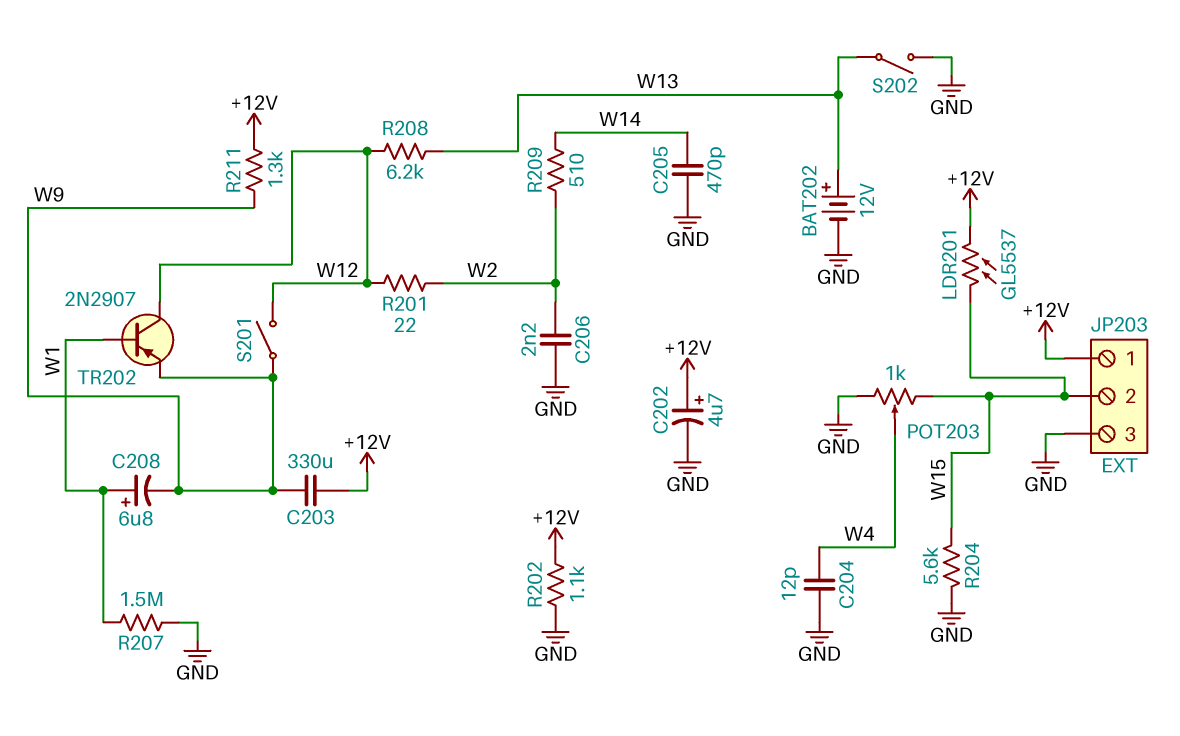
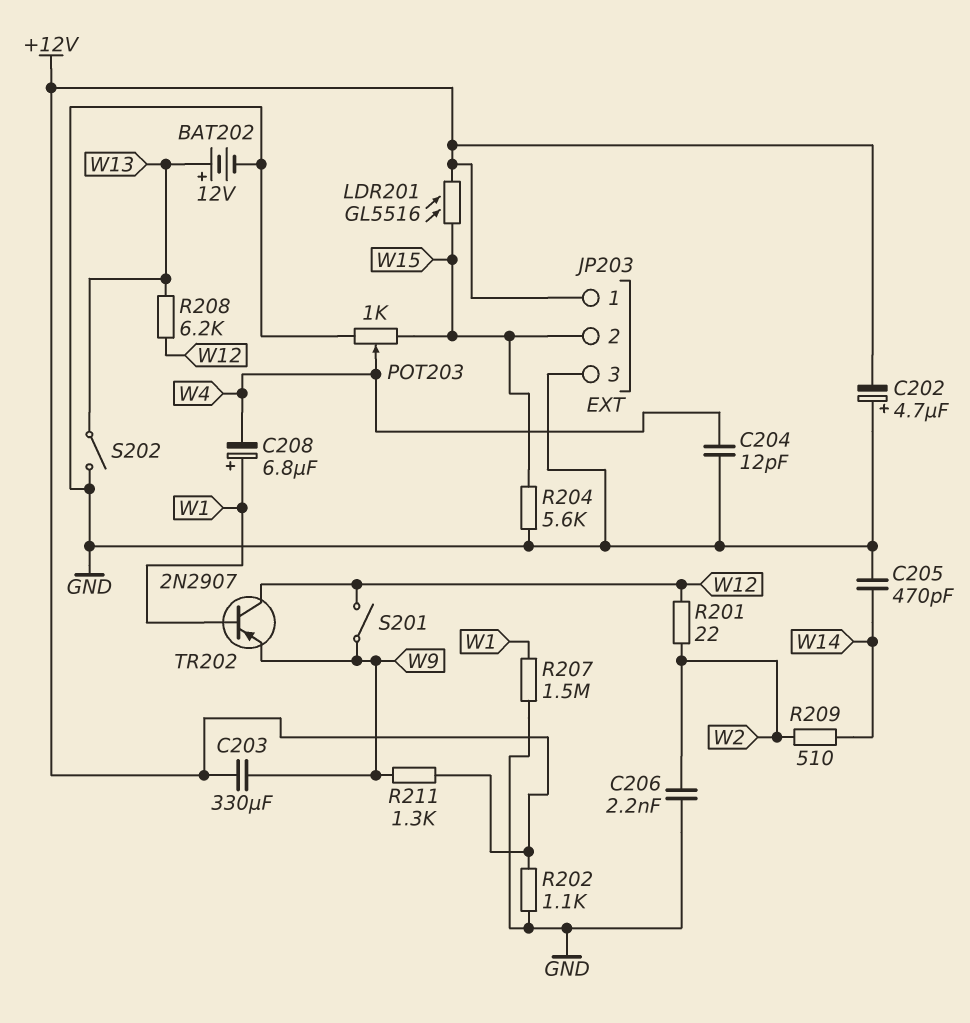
C202: 4.7uF (plus +12V, minus GND) -> 4.7uF (plus GND, minus +12V)
C208: 6.8uF (plus W1, minus W9) -> 6.8uF (plus W1, minus W4)
LDR201: GL5537 (+12V, W15) -> GL5516 (+12V, W15)

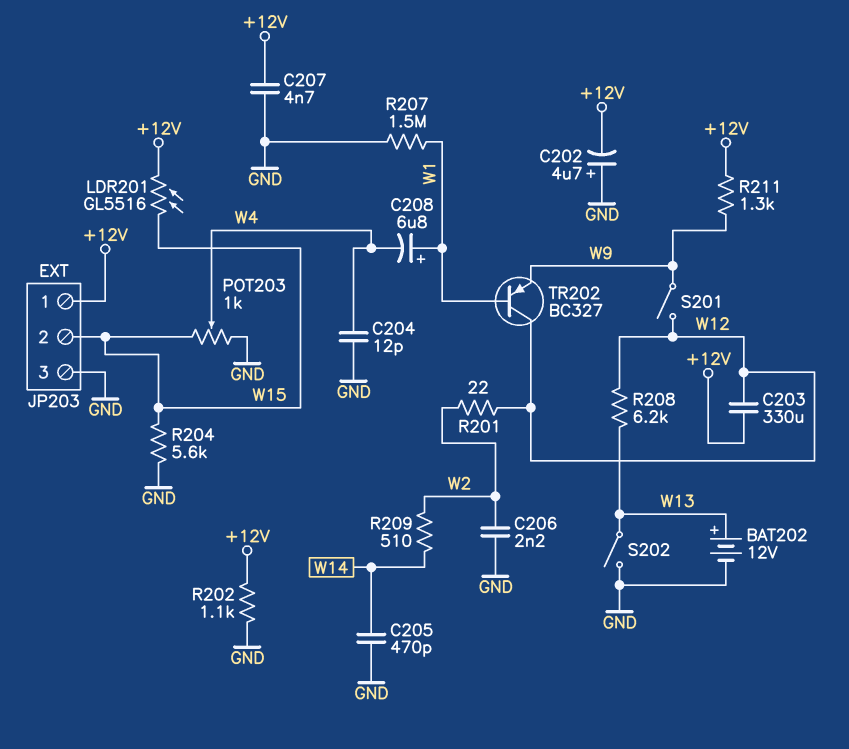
C203: 330uF (+12V, W9) -> 330uF (+12V, W12)
C207: none -> 4.7nF (+12V, GND)
TR202: PNP 2N2907 (B W1, C W12, E W9) -> PNP BC327 (B W1, C W12, E W9)

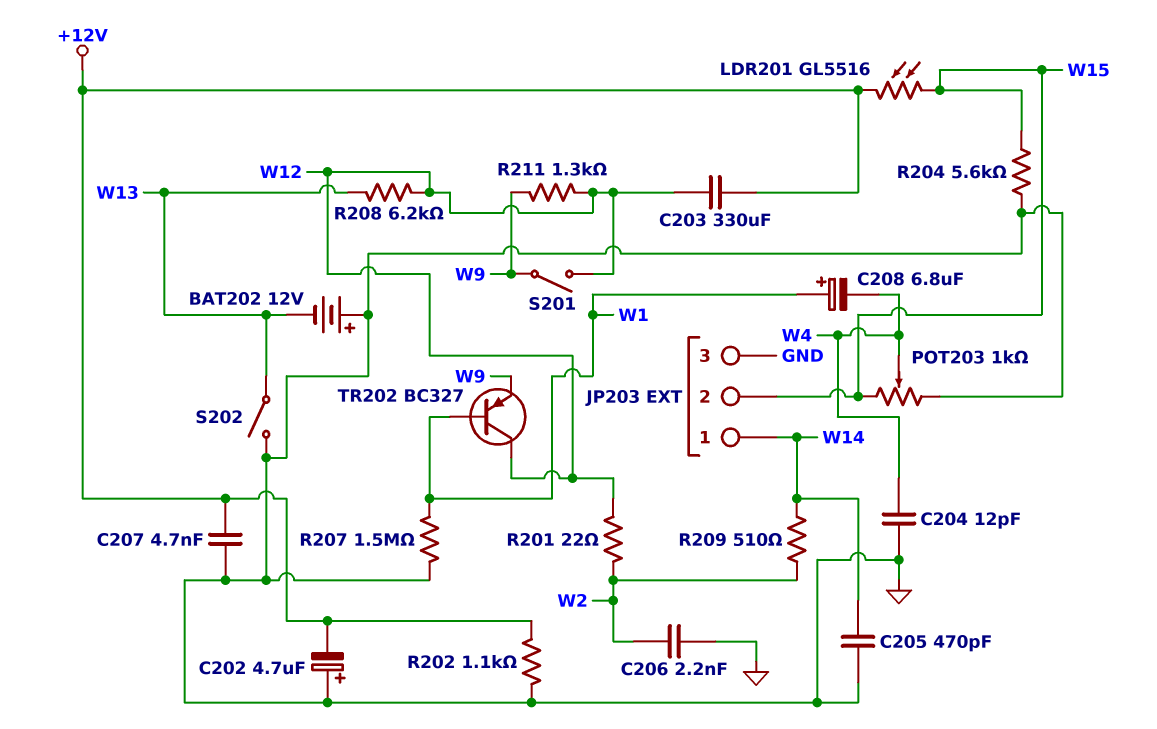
BAT202: 12V (plus W13, minus GND) -> 12V (plus GND, minus W13)
JP203 pin 1: +12V -> W14
R211: 1.3k (+12V, W9) -> 1.3k (W9, W12)

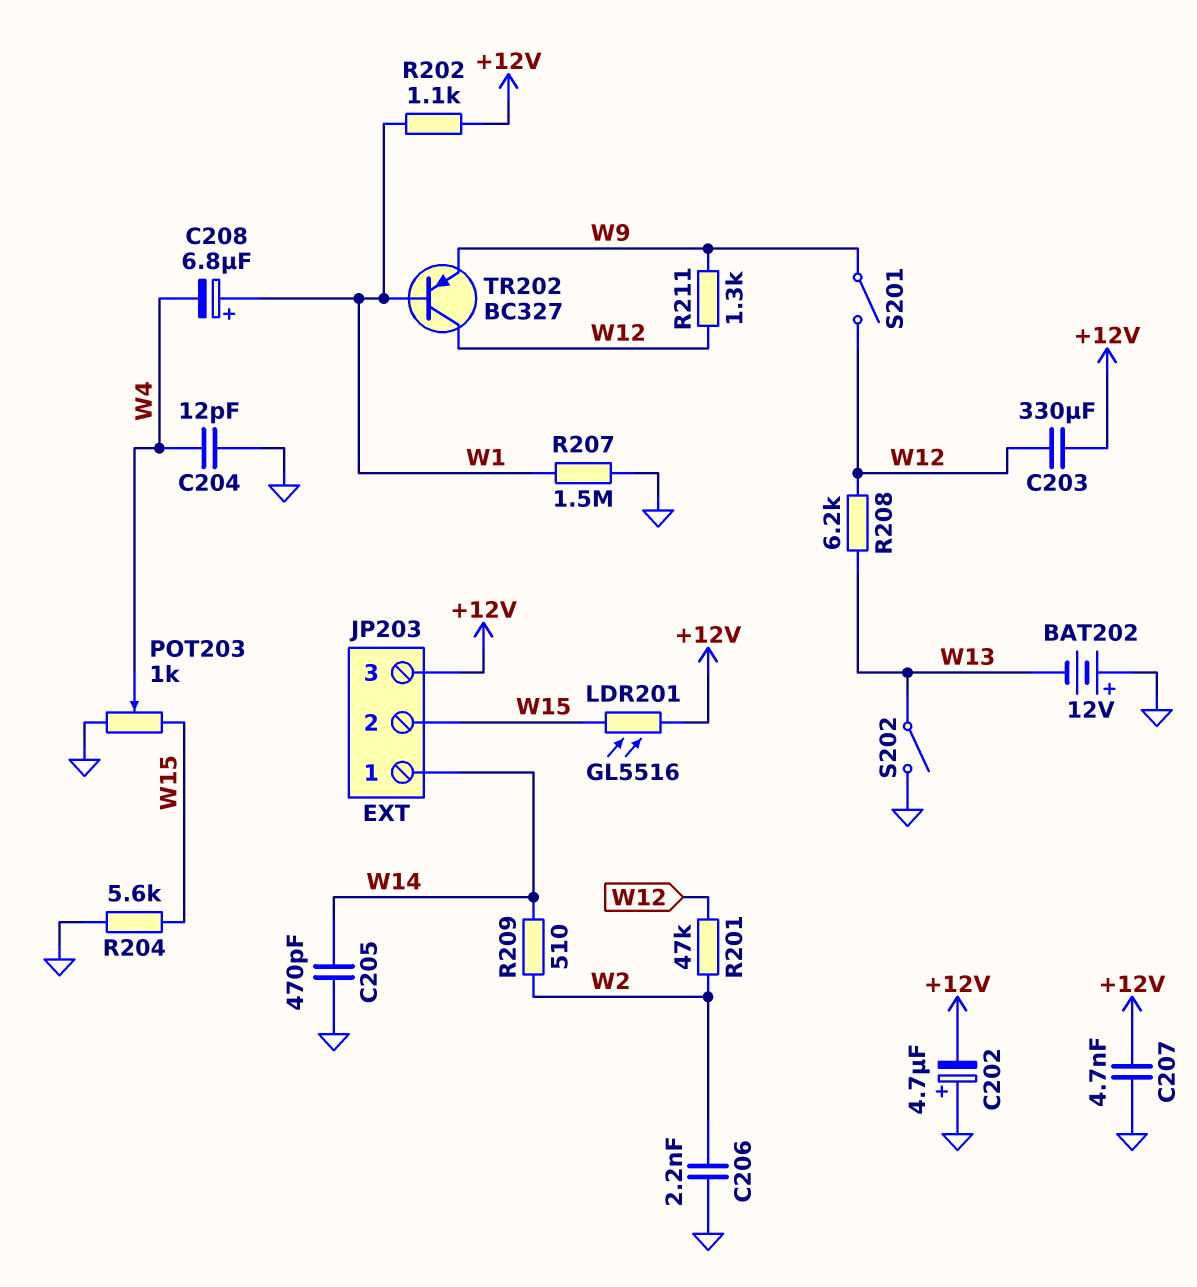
JP203 pin 3: GND -> +12V
R201: 22 (W2, W12) -> 47k (W2, W12)
R202: 1.1k (+12V, GND) -> 1.1k (+12V, W1)

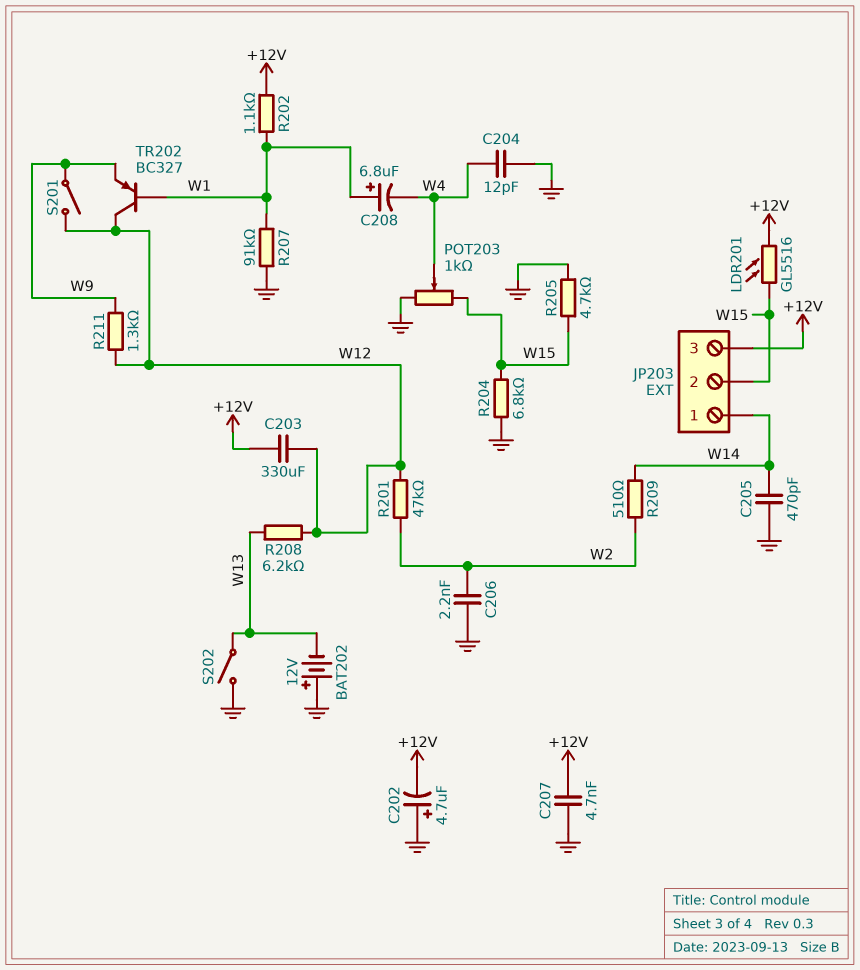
R204: 5.6k (GND, W15) -> 6.8k (GND, W15)
R205: none -> 4.7k (GND, W15)
R207: 1.5M (GND, W1) -> 91k (GND, W1)

